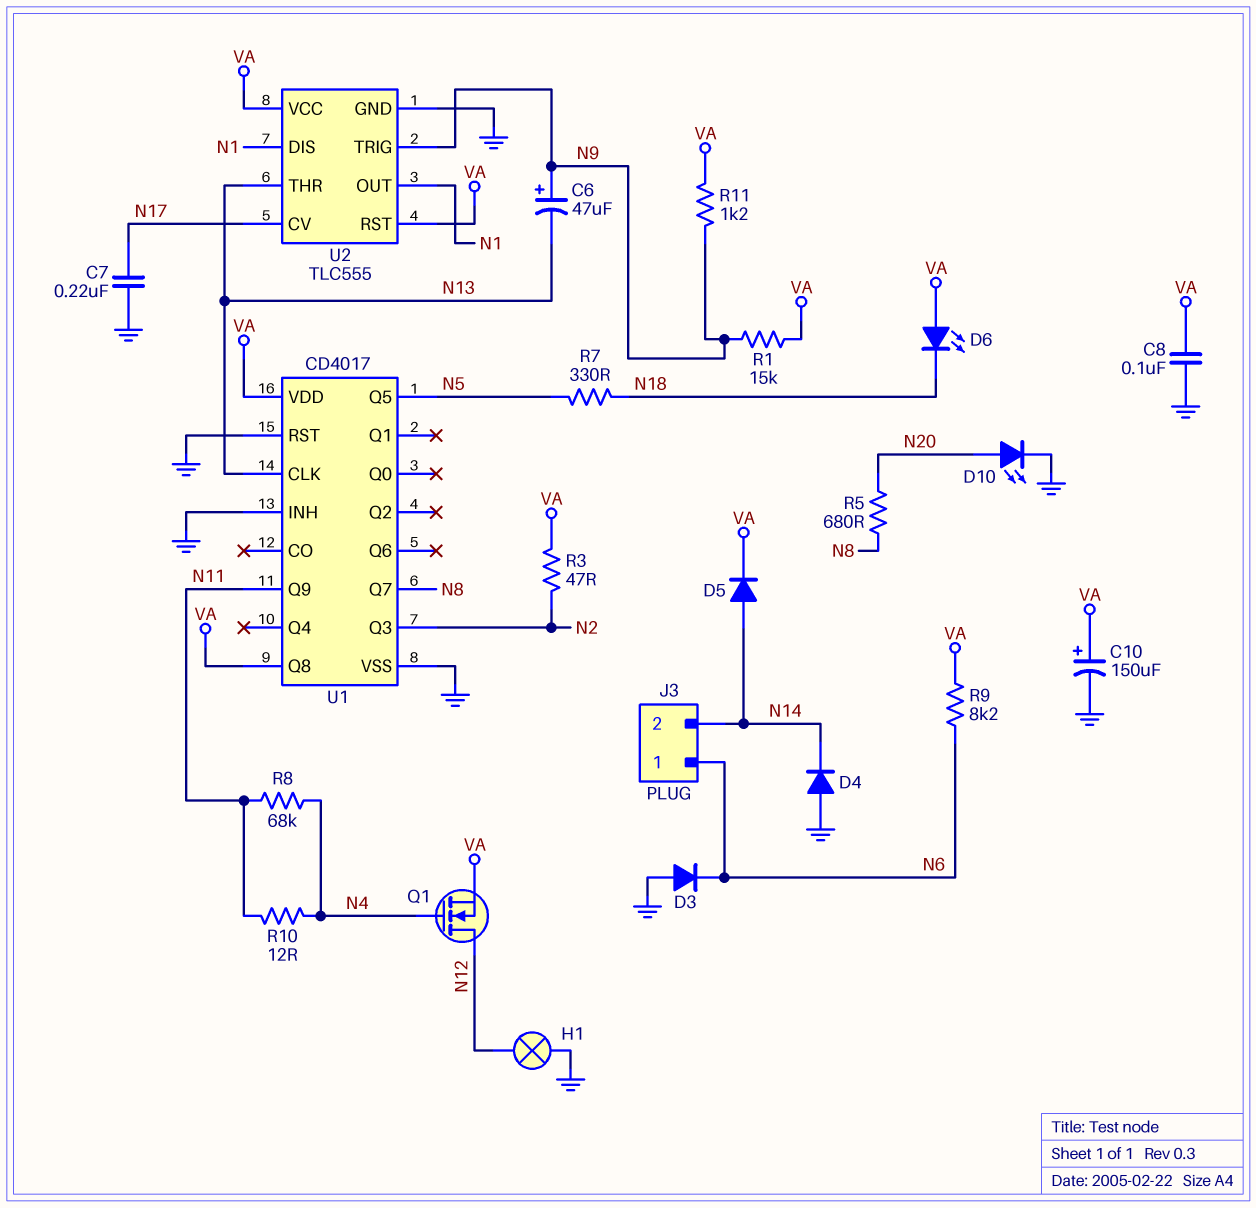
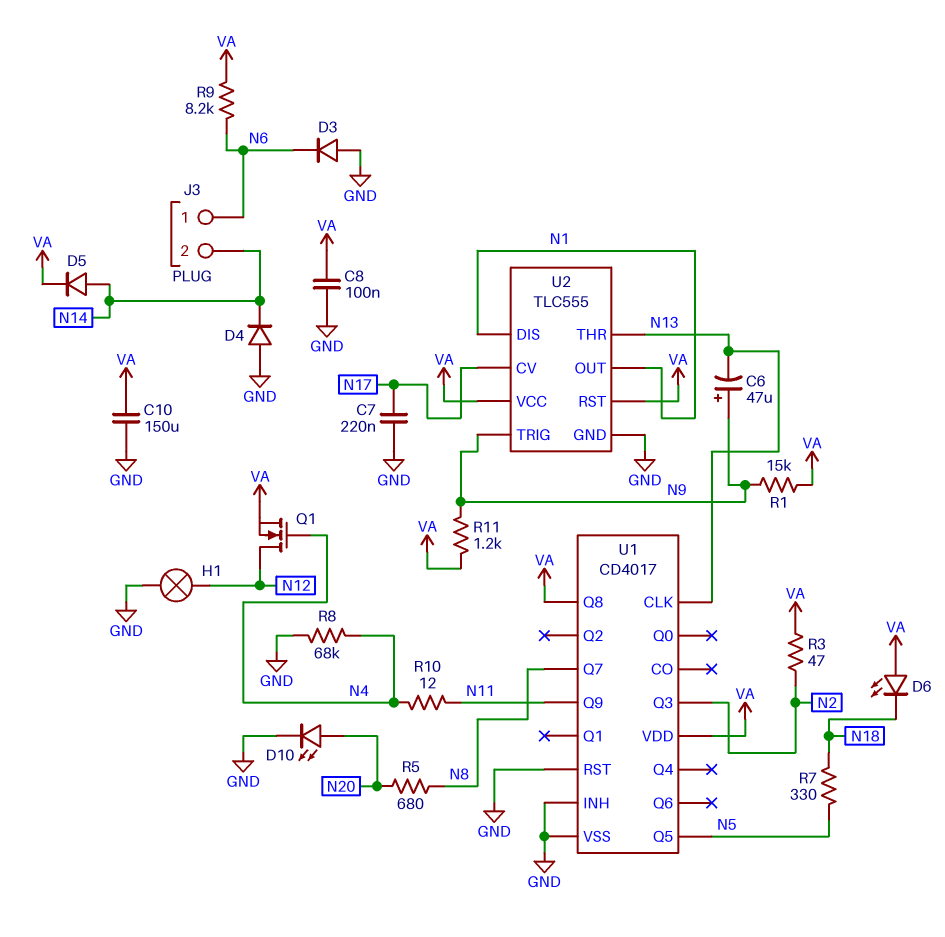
C10: 150uF (plus VA, minus GND) -> 150uF (GND, VA)
R8: 68k (N4, N11) -> 68k (GND, N4)

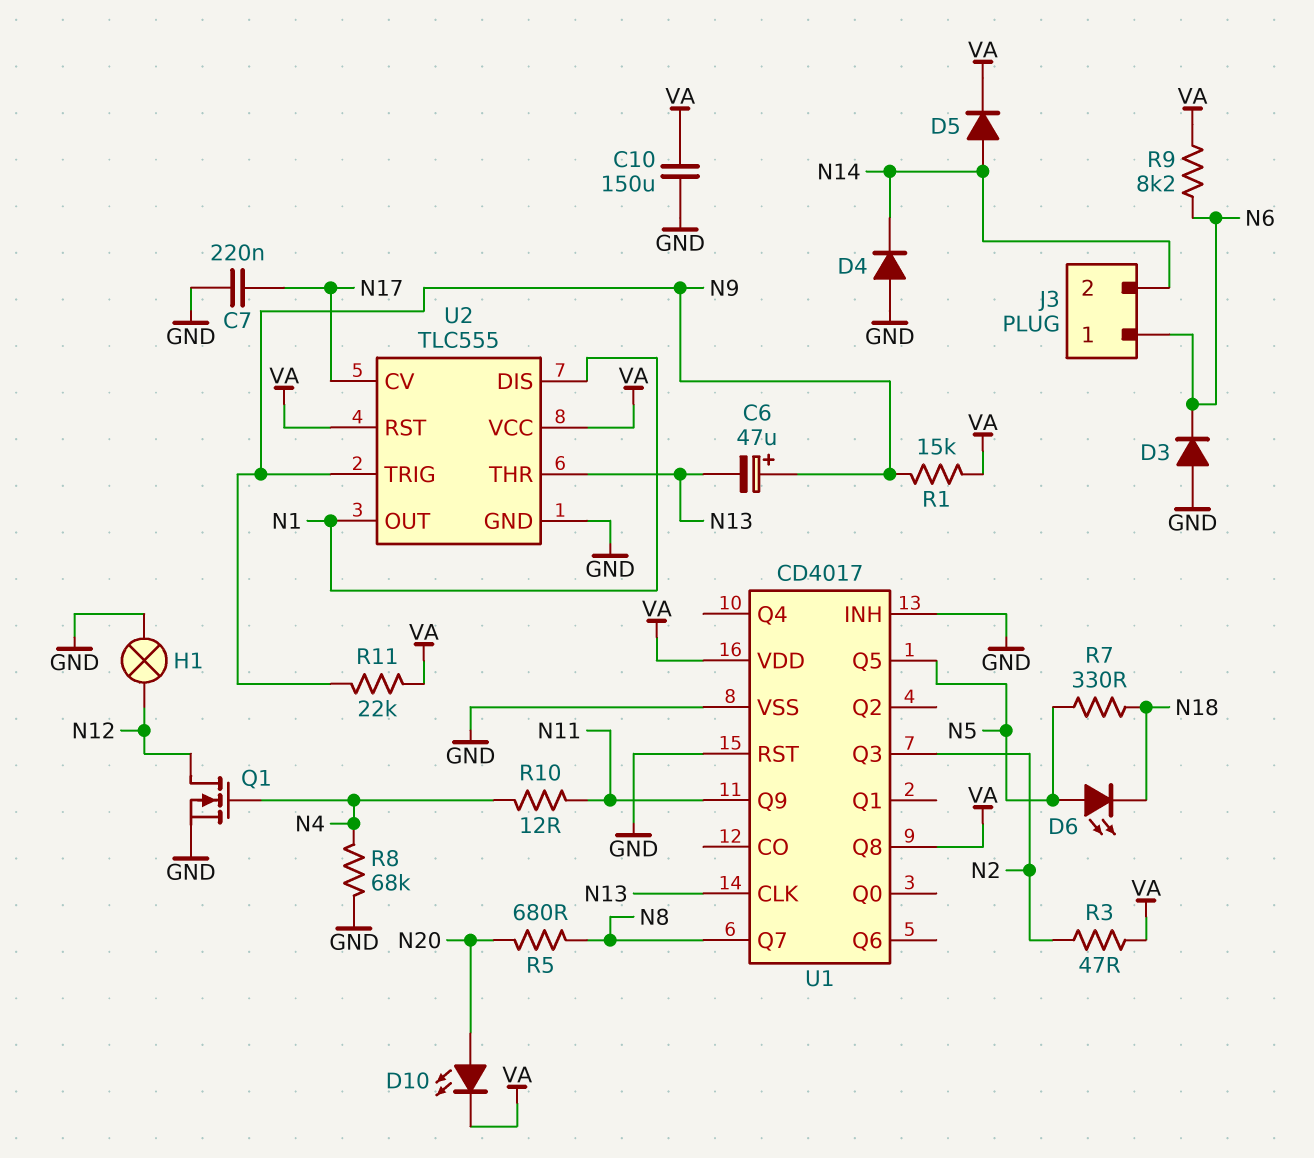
C8: 100nF (GND, VA) -> none
D6: LED (A VA, K N18) -> LED (A N5, K N18)
D10: LED (A N20, K GND) -> LED (A N20, K VA)
Q1: NMOS (G N4, D N12, S VA) -> NMOS (G N4, D N12, S GND)
R11: 1.2k (N9, VA) -> 22k (N9, VA)

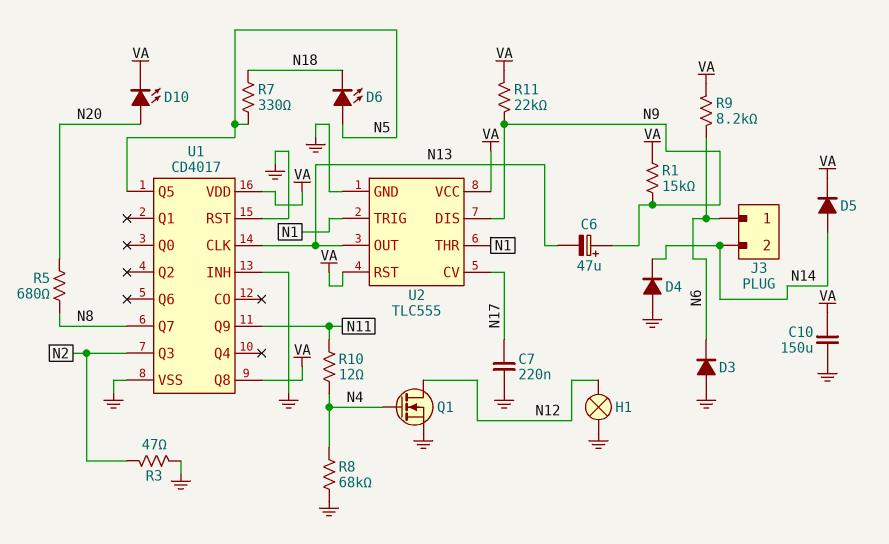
R3: 47 (N2, VA) -> 47 (GND, N2)
U2 pin DIS: N1 -> N9
U2 pin OUT: N1 -> N13
U2 pin THR: N13 -> N1
U2 pin TRIG: N9 -> N1

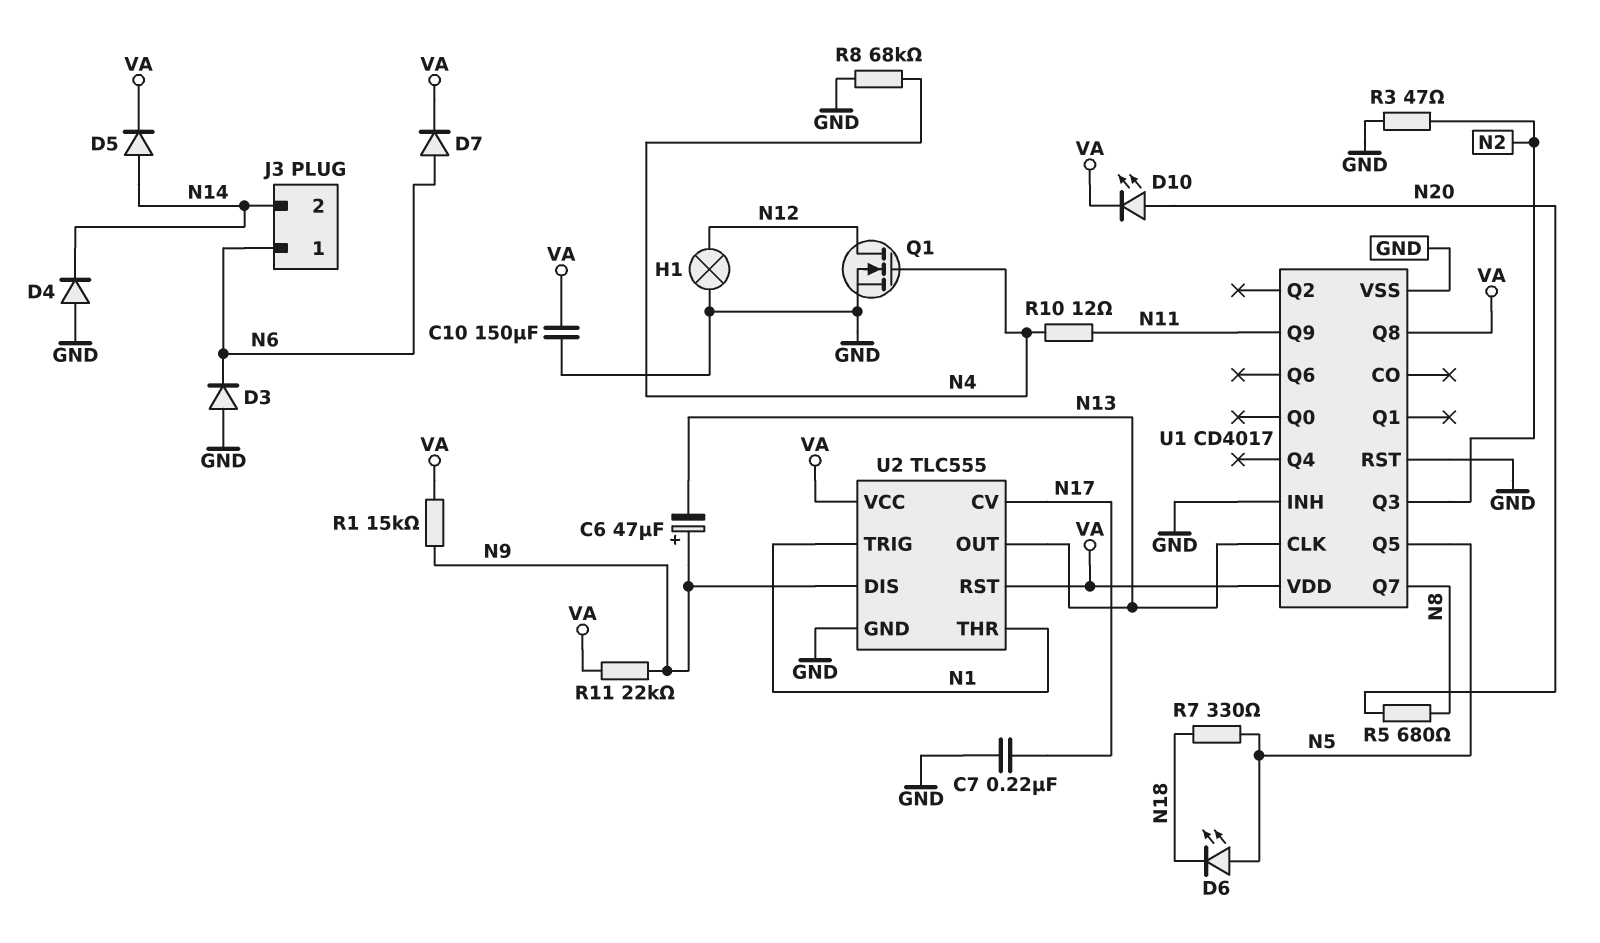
D7: none -> diode (A N6, K VA)
R9: 8.2k (N6, VA) -> none

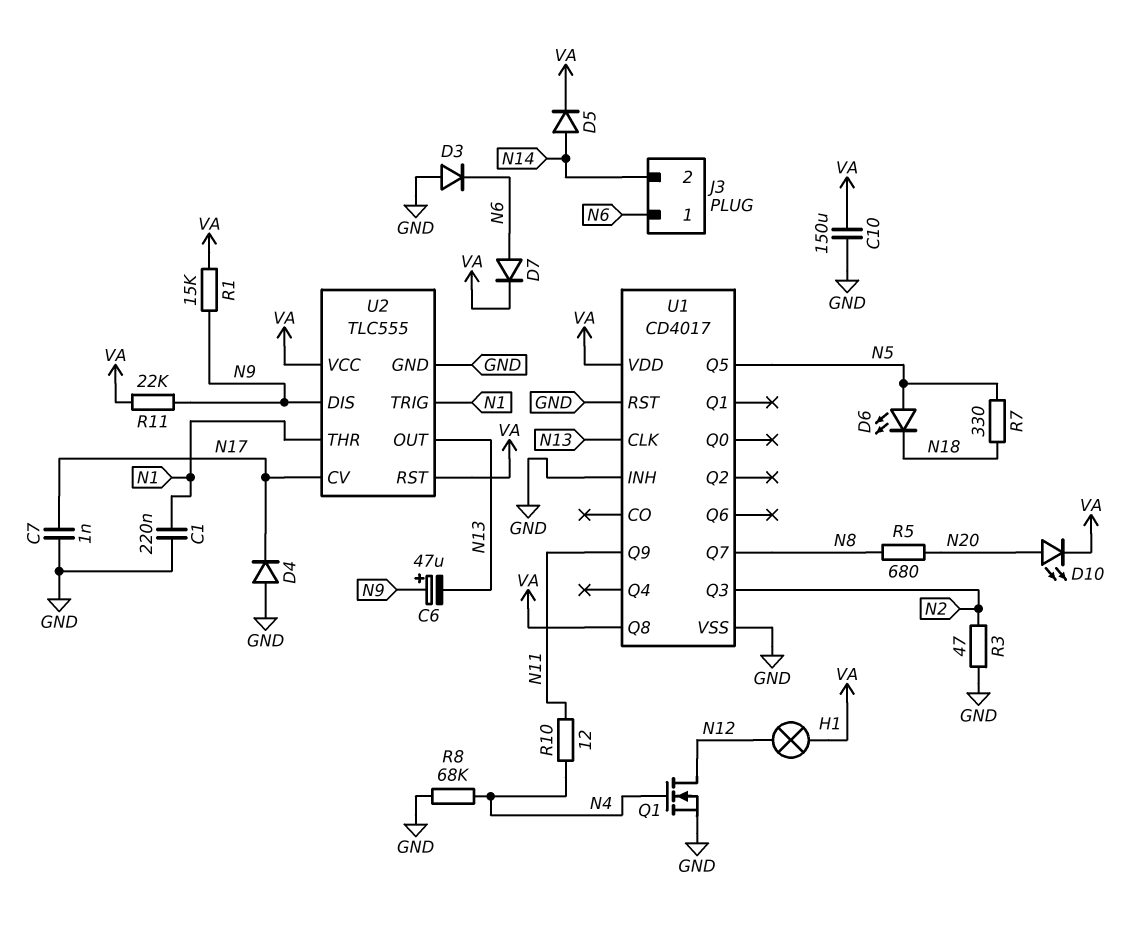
C1: none -> 220nF (GND, N1)
C7: 220nF (GND, N17) -> 1nF (GND, N17)
D4: diode (A GND, K N14) -> diode (A GND, K N17)
H1: lamp (GND, N12) -> lamp (N12, VA)

